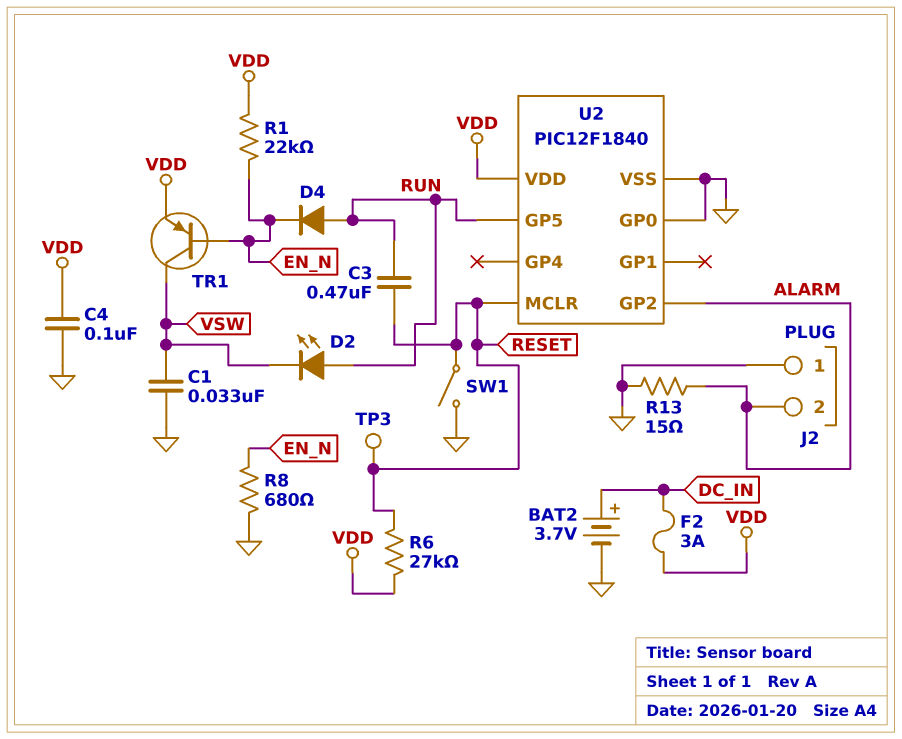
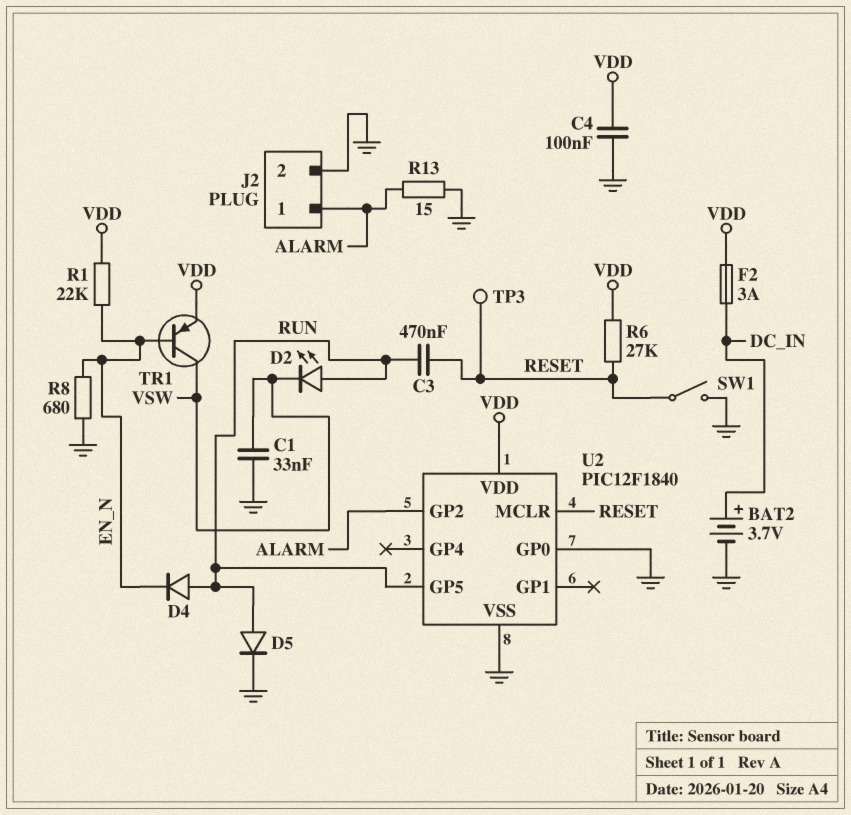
D5: none -> diode (A RUN, K GND)
J2 pin 1: GND -> ALARM
J2 pin 2: ALARM -> GND

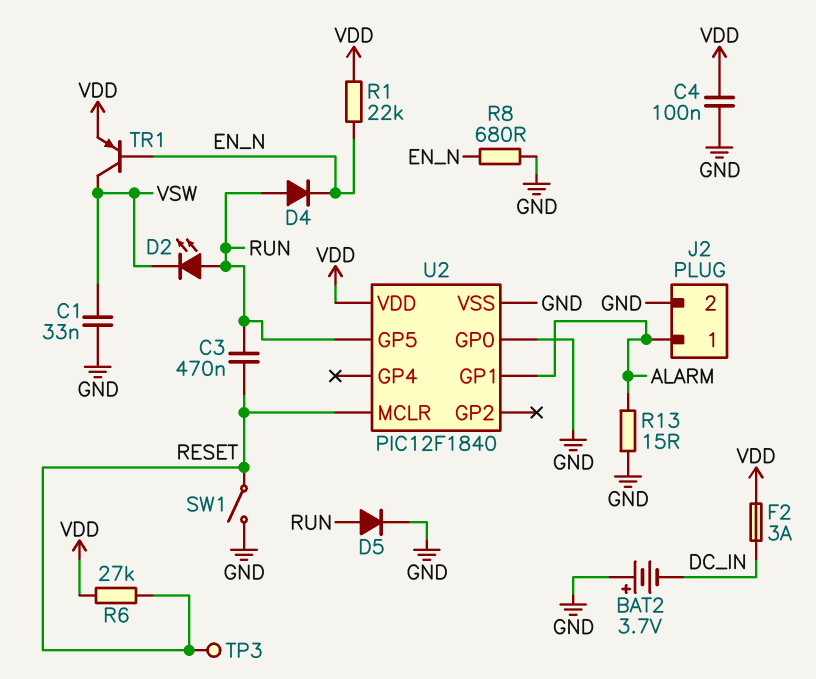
BAT2: 3.7V (plus DC_IN, minus GND) -> 3.7V (plus GND, minus DC_IN)
U2 pin GP1: none -> ALARM
U2 pin GP2: ALARM -> none

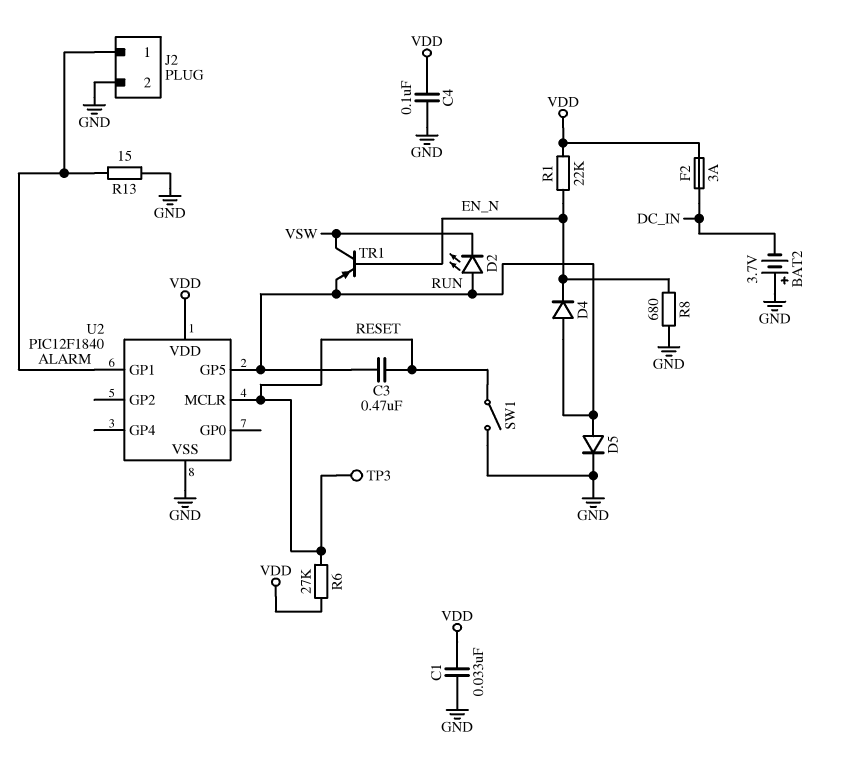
C1: 33nF (GND, VSW) -> 33nF (GND, VDD)
TR1: PNP (B EN_N, C VSW, E VDD) -> PNP (B EN_N, C VSW, E RUN)
U2 pin GP0: GND -> none

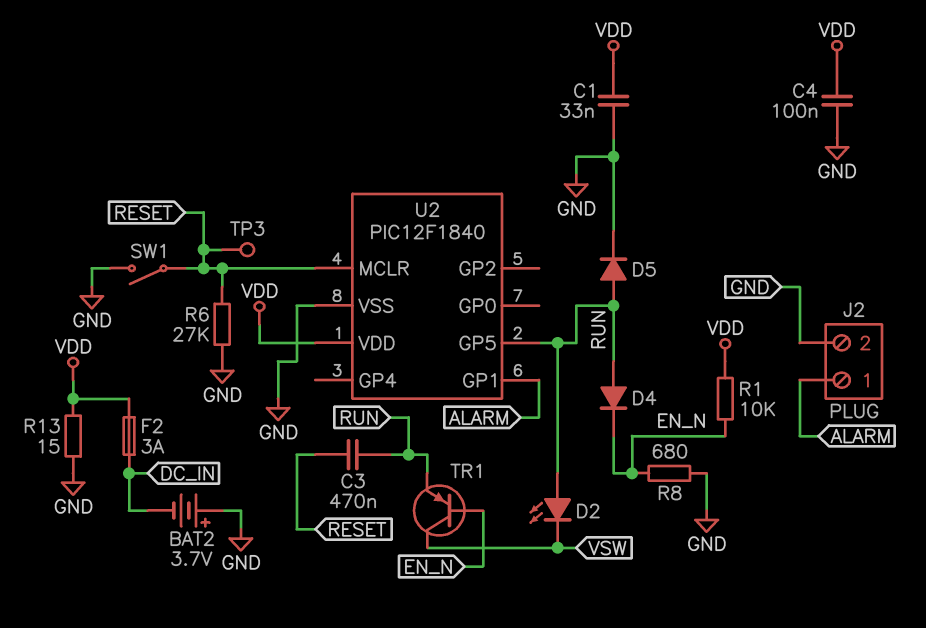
R1: 22k (EN_N, VDD) -> 10k (EN_N, VDD)
R6: 27k (RESET, VDD) -> 27k (GND, RESET)
R13: 15 (ALARM, GND) -> 15 (GND, VDD)

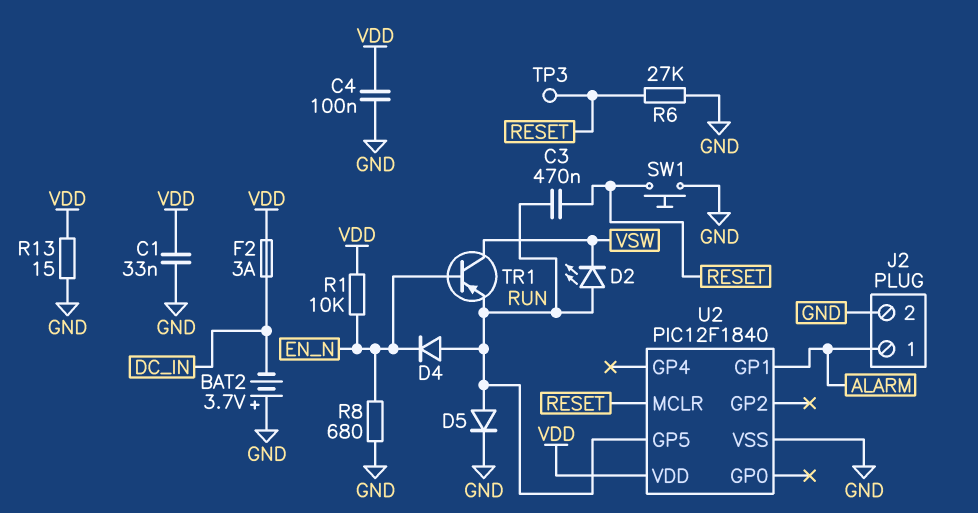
SW1: switch (GND, RESET) -> button (GND, RESET)

